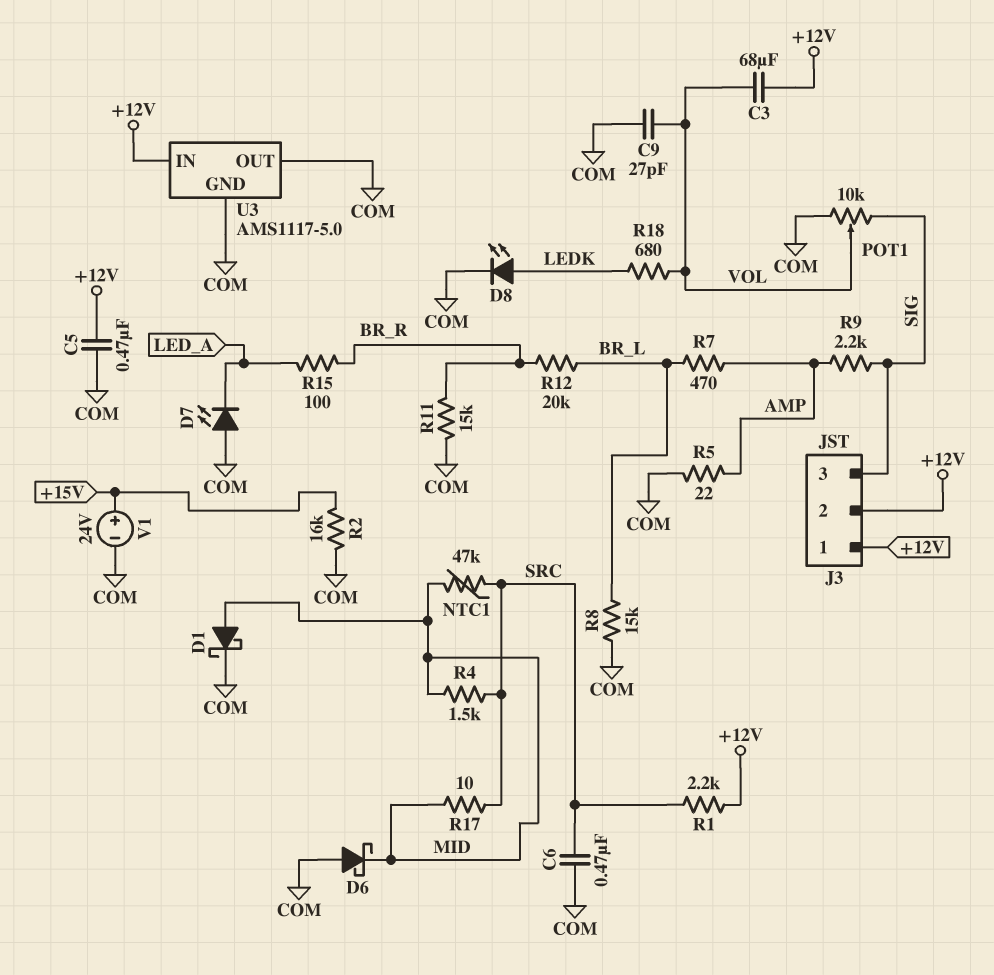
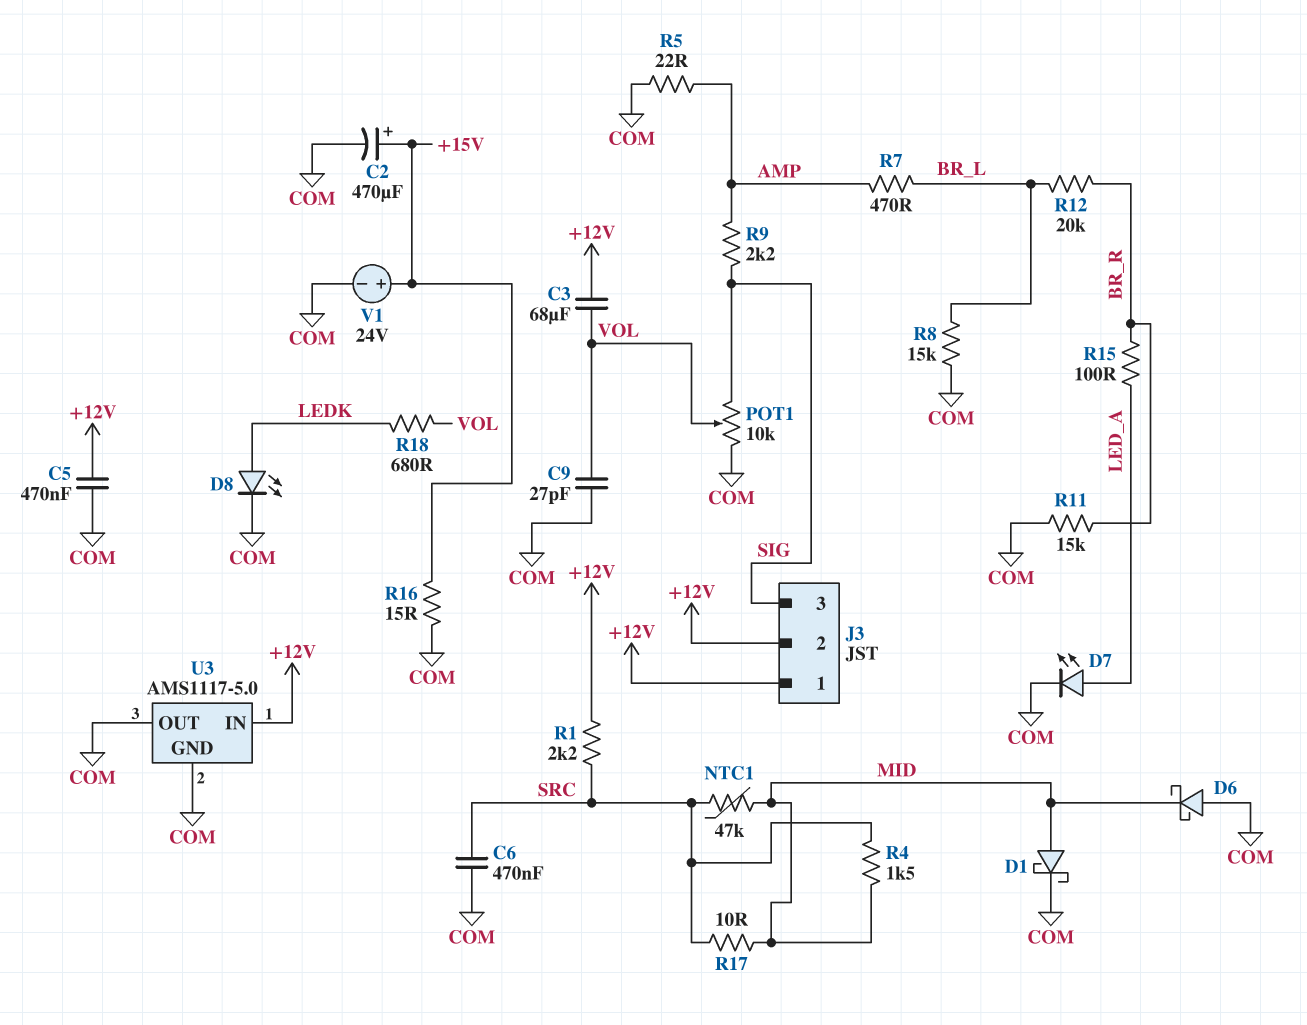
C2: none -> 470uF (plus +15V, minus COM)
D7: LED (A COM, K LED_A) -> LED (A LED_A, K COM)
R2: 16k (+15V, COM) -> none
R16: none -> 15 (+15V, COM)

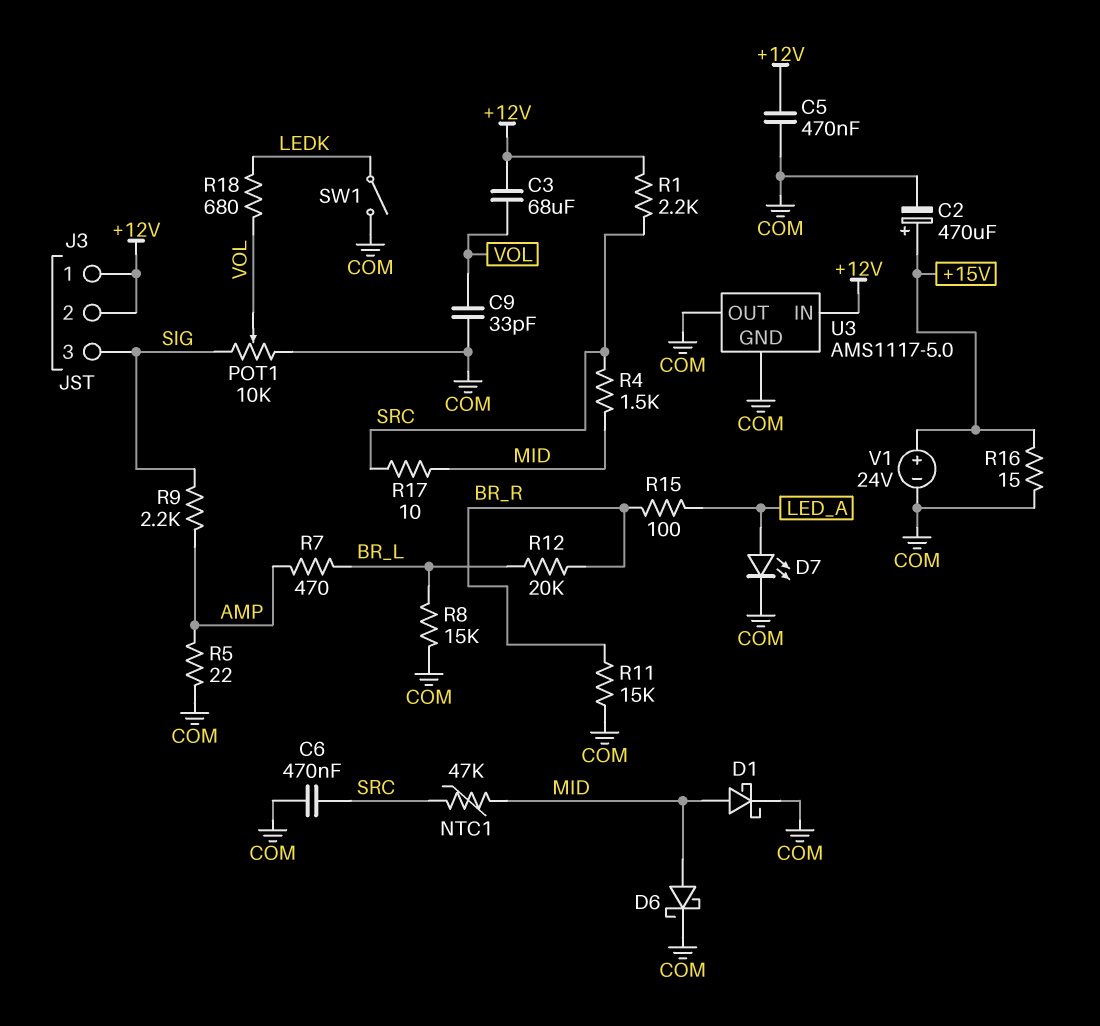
C9: 27pF (COM, VOL) -> 33pF (COM, VOL)
D6: schottky (A COM, K MID) -> schottky (A MID, K COM)
D8: LED (A LEDK, K COM) -> none
SW1: none -> switch (COM, LEDK)

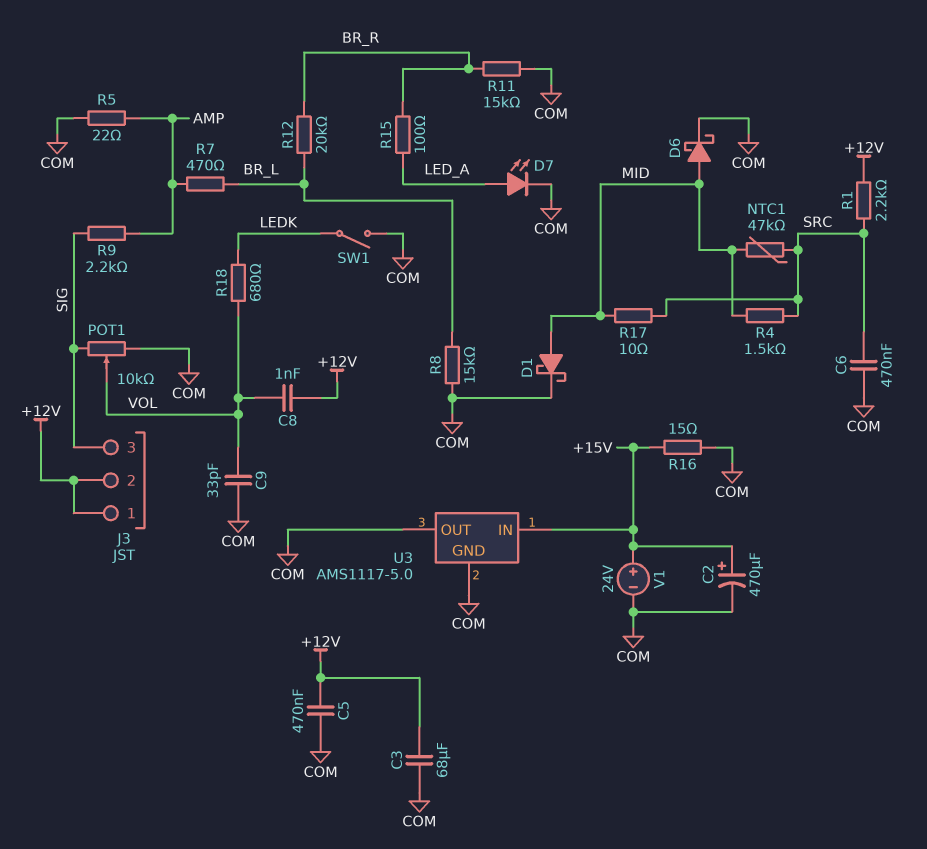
C3: 68uF (+12V, VOL) -> 68uF (+12V, COM)
C8: none -> 1nF (+12V, VOL)
U3 pin IN: +12V -> +15V

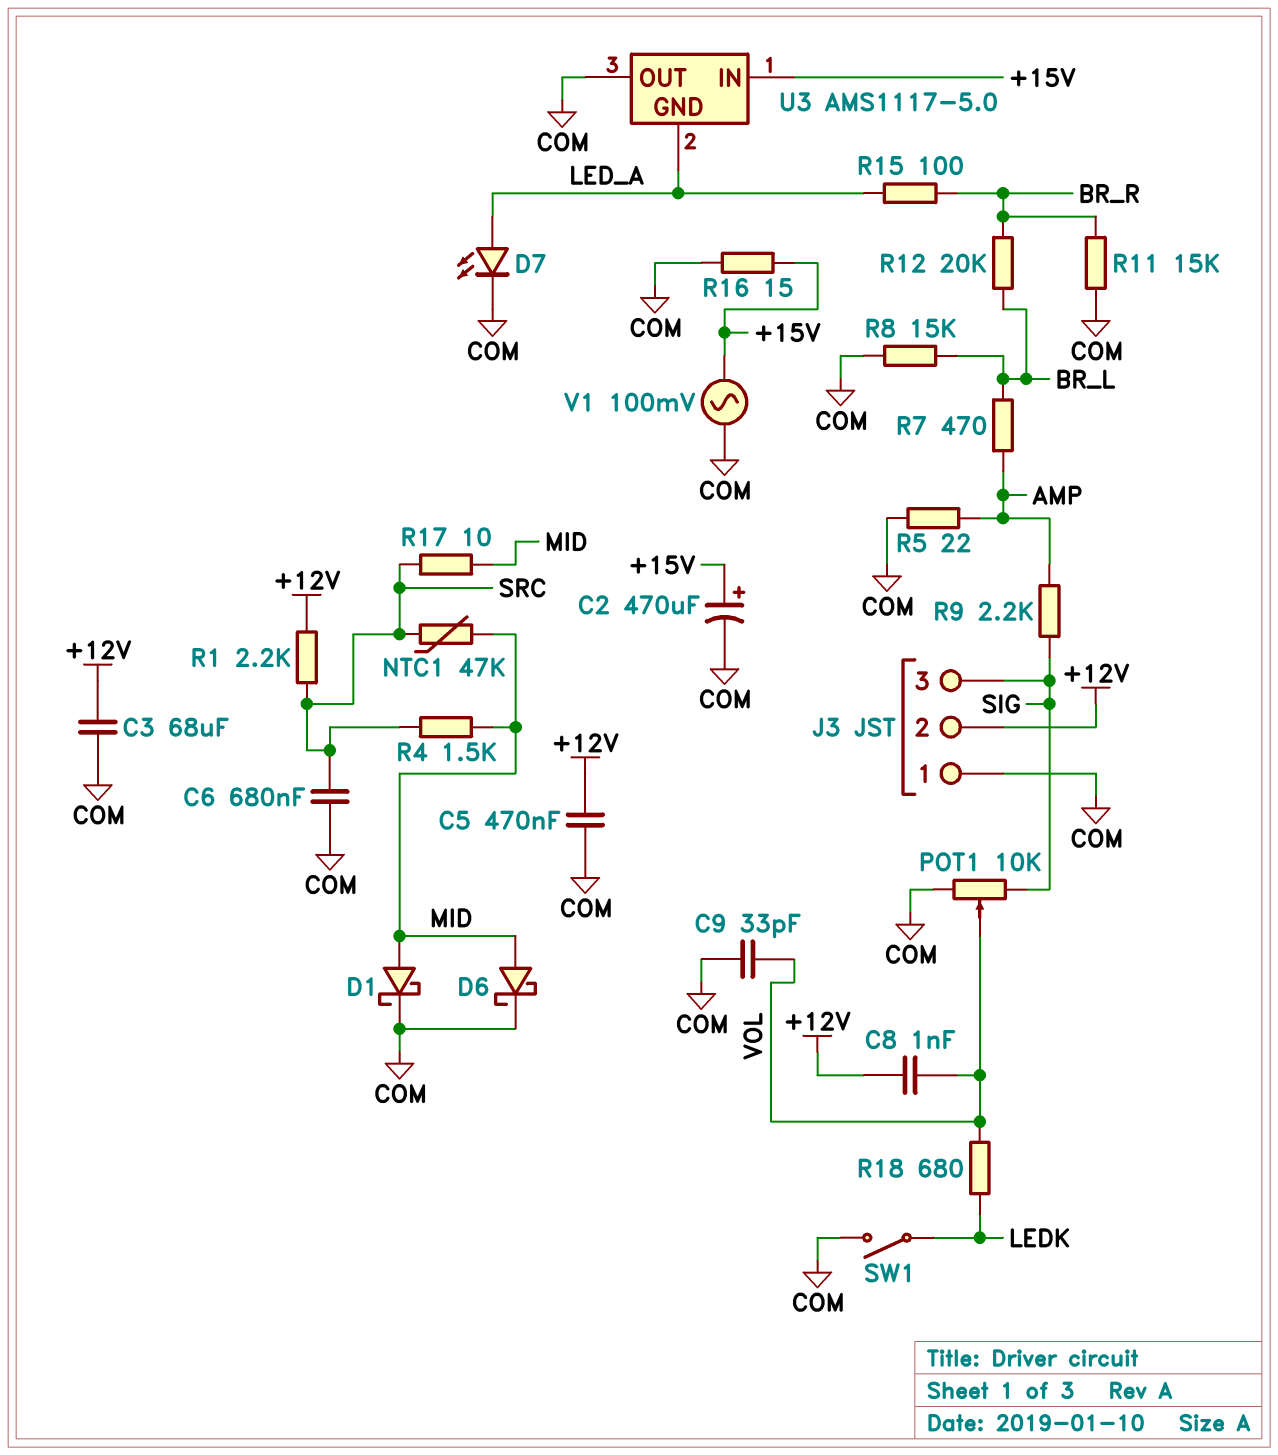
C6: 470nF (COM, SRC) -> 680nF (COM, SRC)
J3 pin 1: +12V -> COM
U3 pin GND: COM -> LED_A
V1: 24V (plus +15V, minus COM) -> AC 100mV (+15V, COM)

